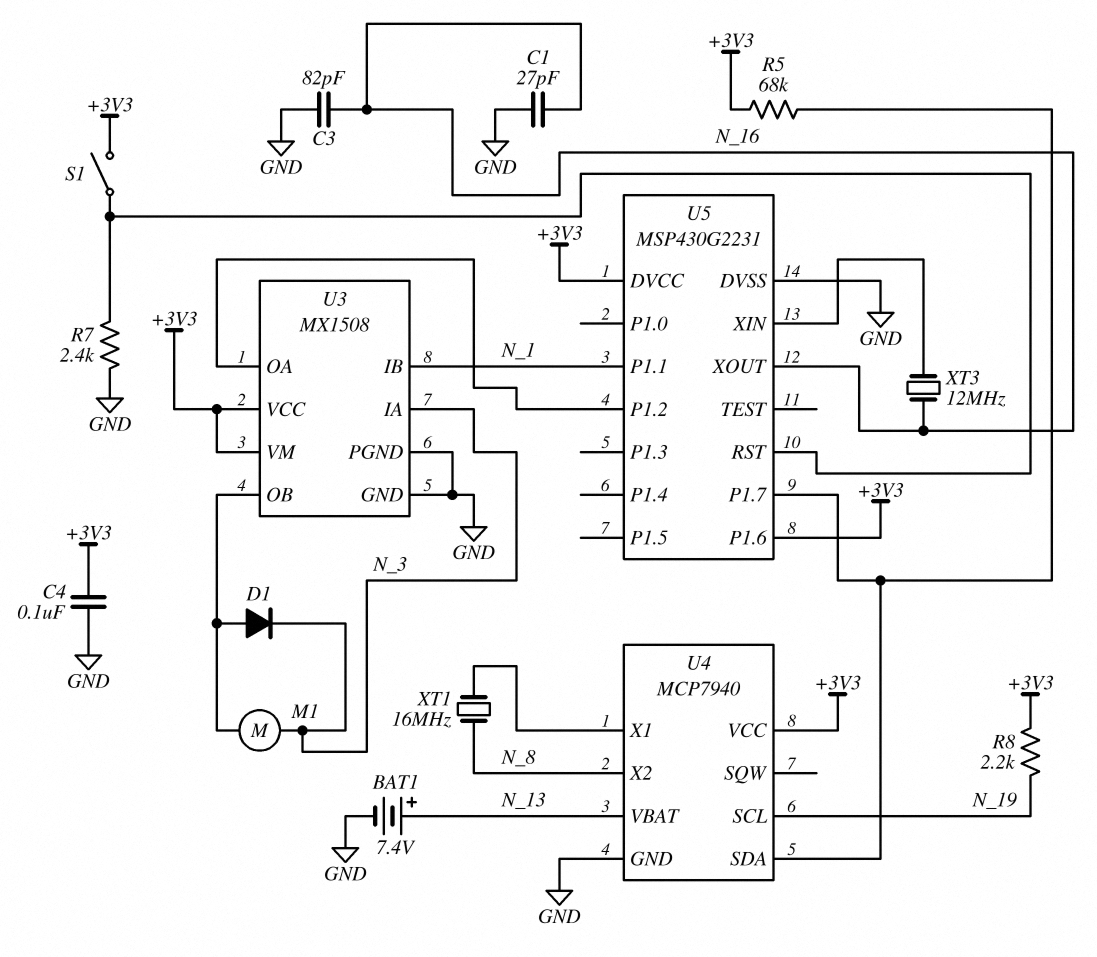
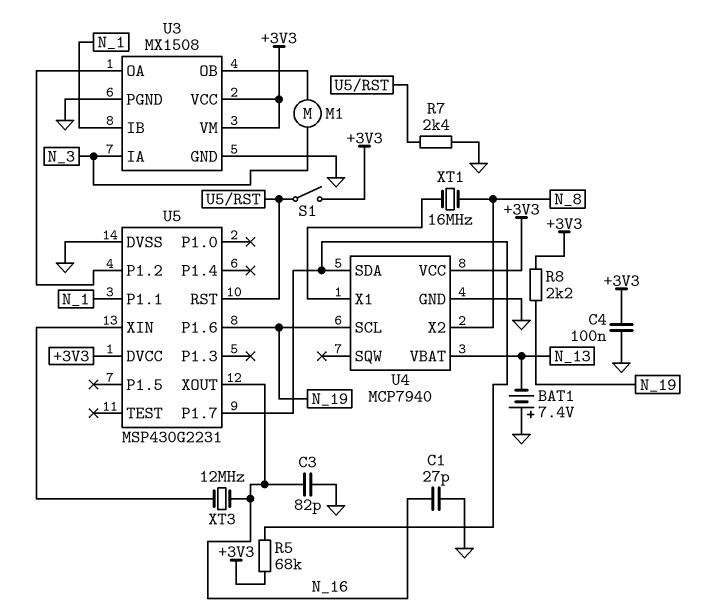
BAT1: 7.4V (plus N_13, minus GND) -> 7.4V (plus GND, minus N_13)
D1: diode (A U3/OB, K N_3) -> none
U5 pin P1.6: +3V3 -> N_19

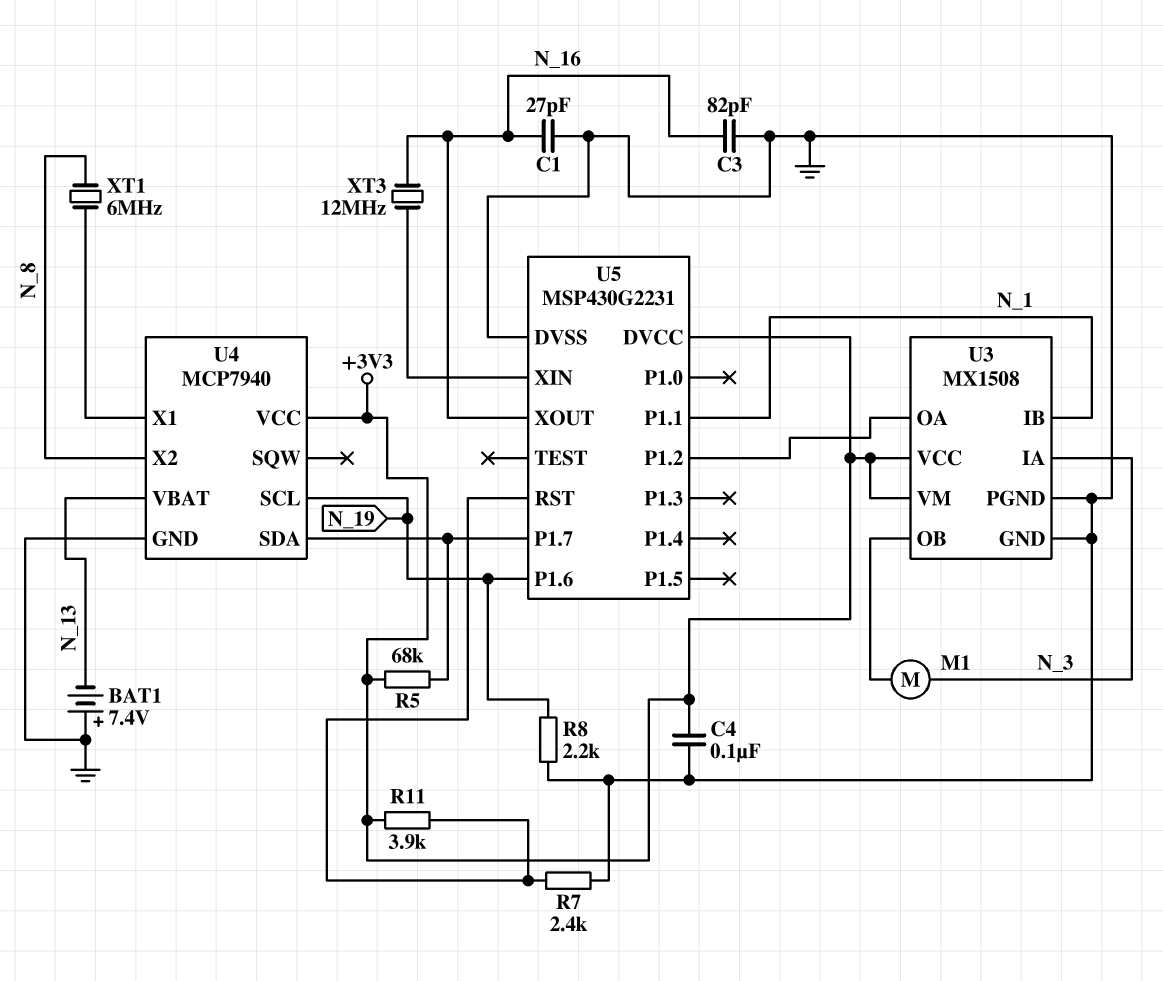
R8: 2.2k (+3V3, N_19) -> 2.2k (GND, N_19)
R11: none -> 3.9k (+3V3, U5/RST)
S1: switch (+3V3, U5/RST) -> none
XT1: 16MHz (N_8, U4/X1) -> 6MHz (N_8, U4/X1)

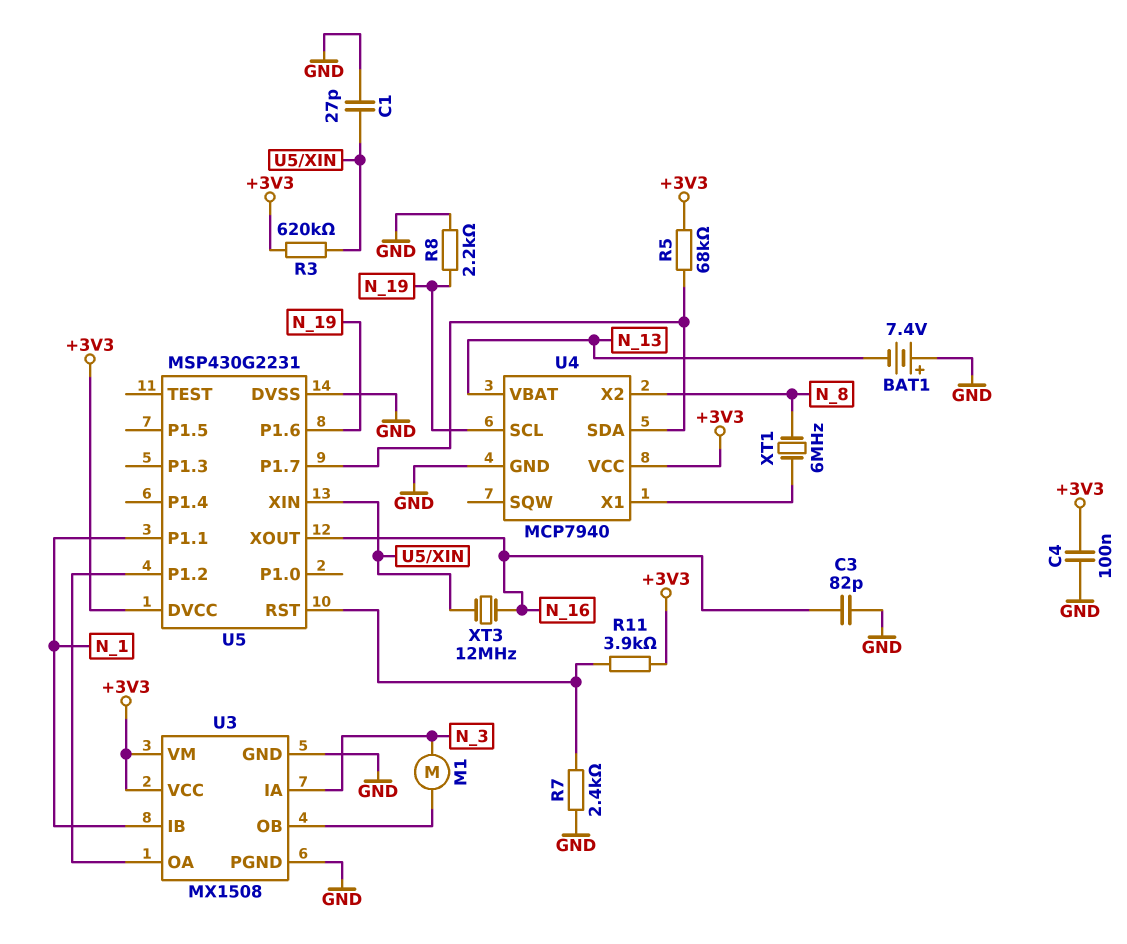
C1: 27pF (GND, N_16) -> 27pF (GND, U5/XIN)
R3: none -> 620k (+3V3, U5/XIN)

